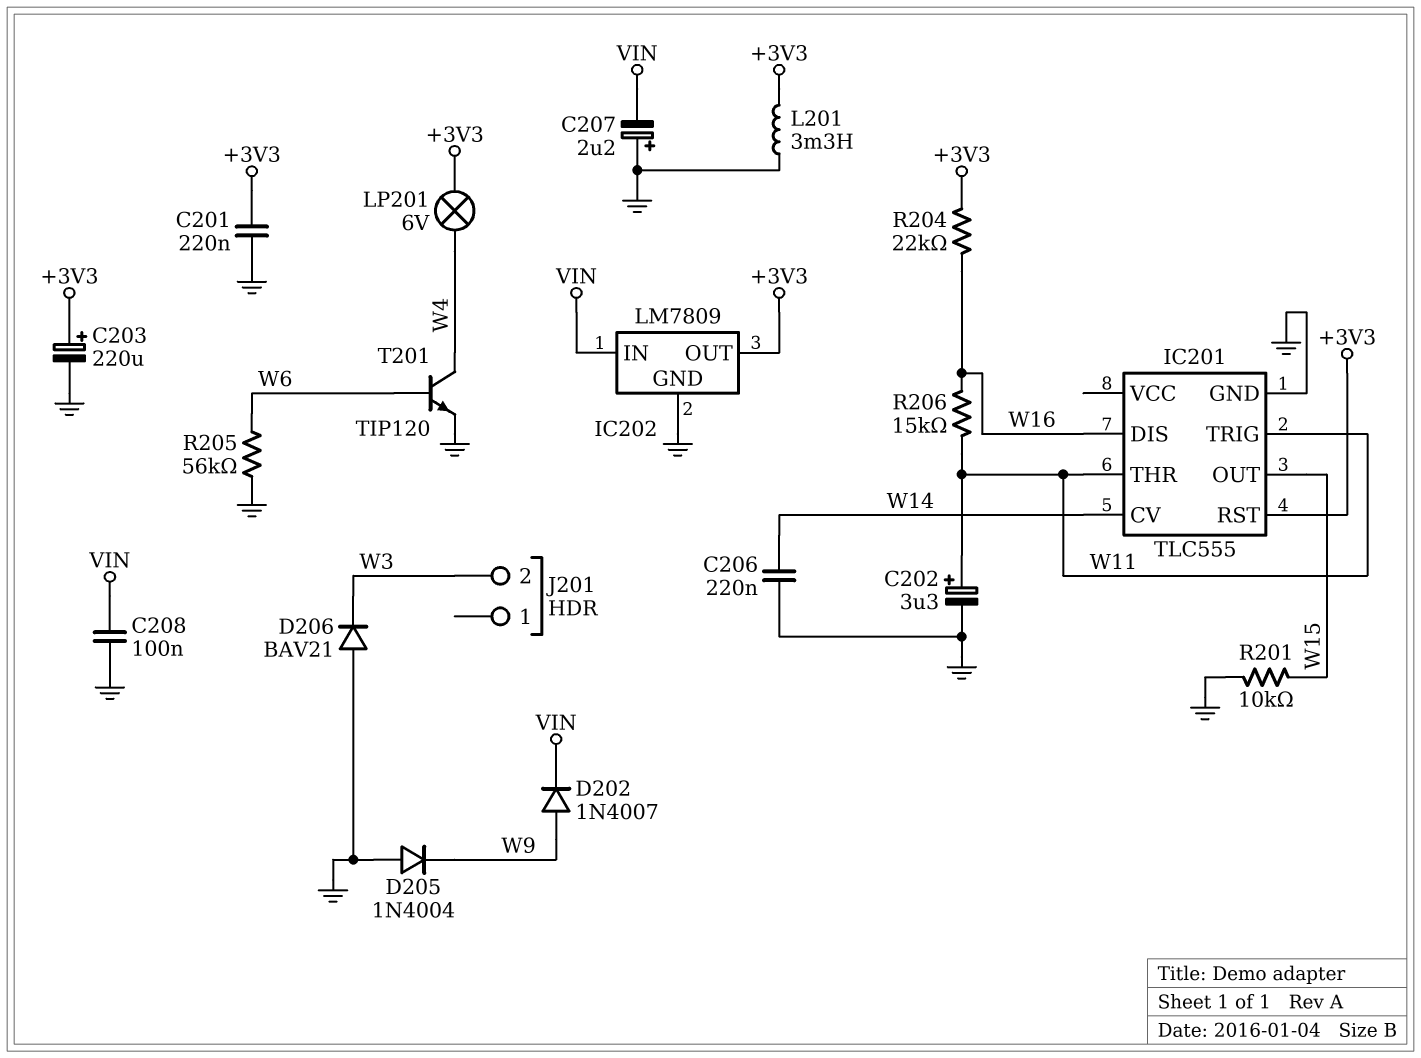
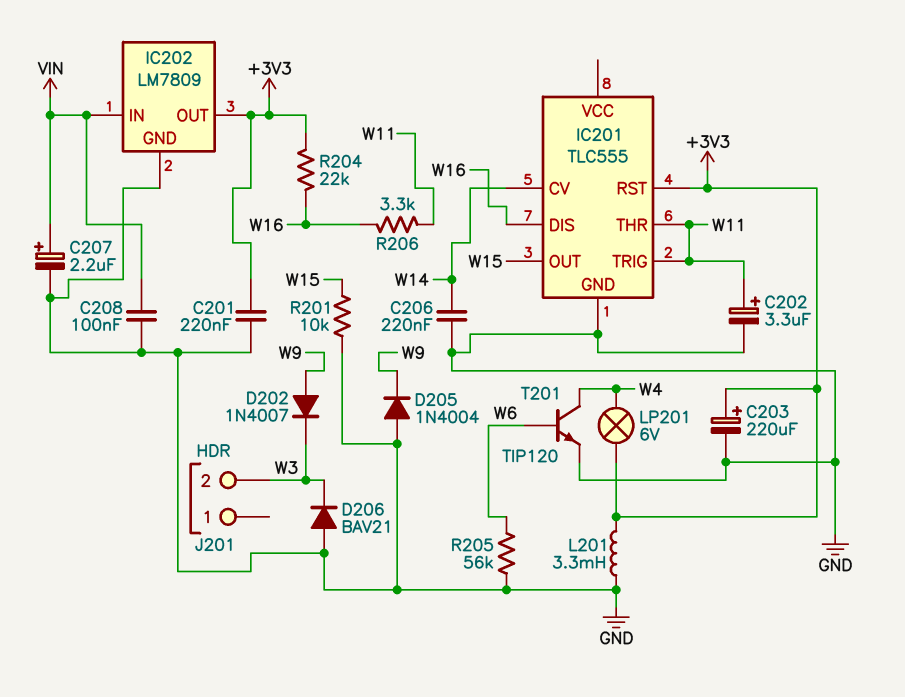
C207: 2.2uF (plus GND, minus VIN) -> 2.2uF (plus VIN, minus GND)
D202: diode 1N4007 (A W9, K VIN) -> diode 1N4007 (A W9, K W3)
R206: 15k (W11, W16) -> 3.3k (W11, W16)

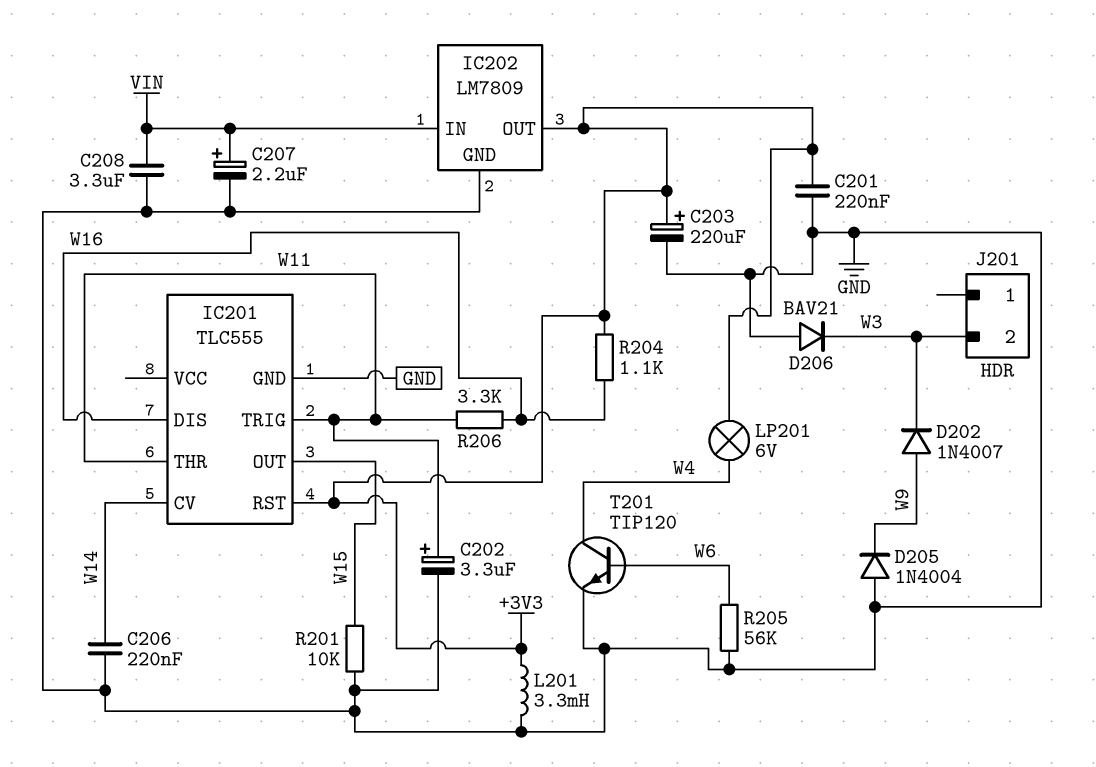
C208: 100nF (GND, VIN) -> 3.3uF (GND, VIN)
R204: 22k (+3V3, W16) -> 1.1k (+3V3, W16)

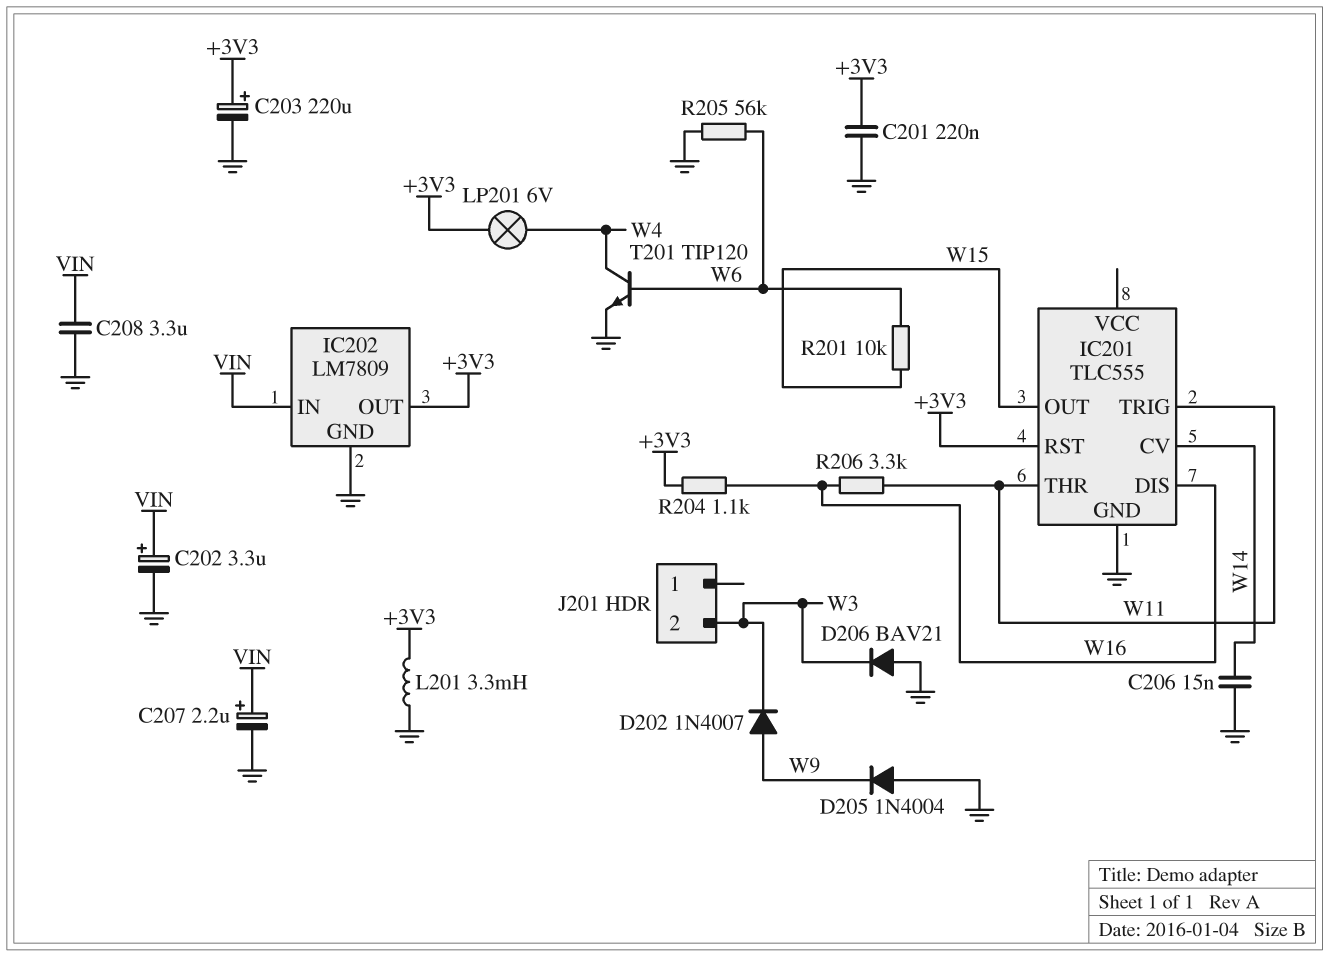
C202: 3.3uF (plus W11, minus GND) -> 3.3uF (plus VIN, minus GND)
C206: 220nF (GND, W14) -> 15nF (GND, W14)
R201: 10k (GND, W15) -> 10k (W6, W15)

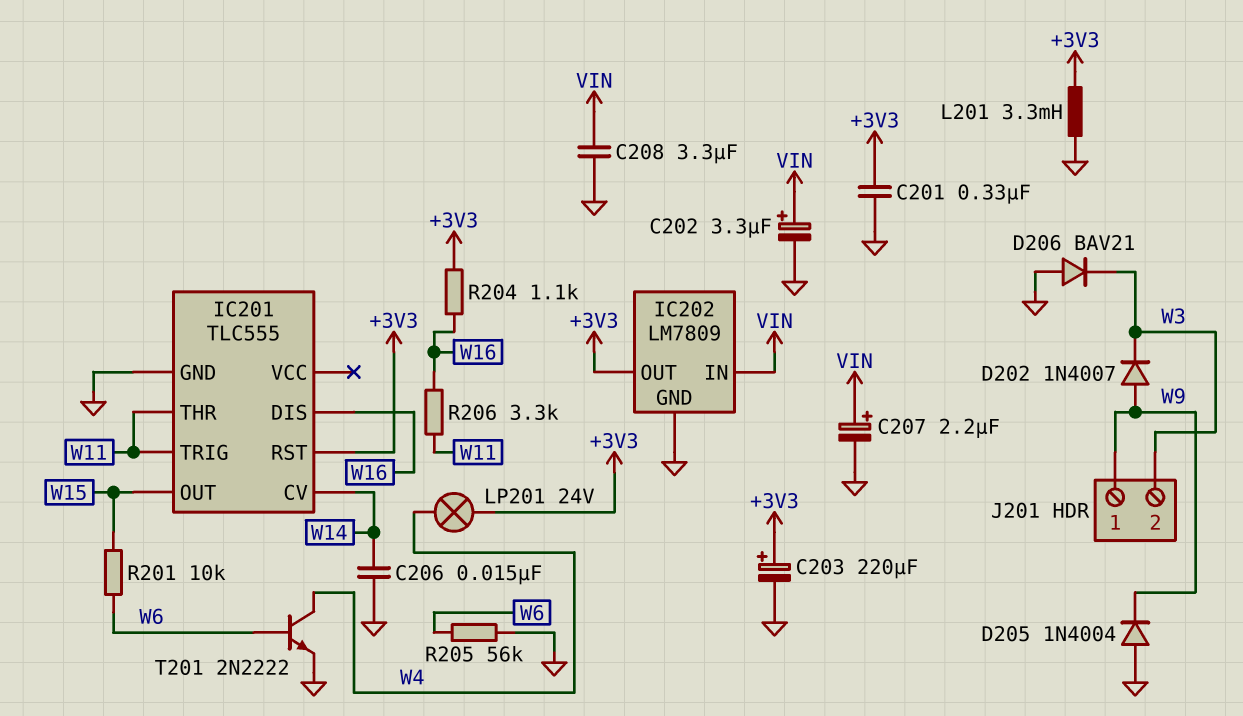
C201: 220nF (+3V3, GND) -> 330nF (+3V3, GND)
J201 pin 1: none -> W9
LP201: lamp 6V (+3V3, W4) -> lamp 24V (+3V3, W4)
T201: NPN TIP120 (B W6, C W4, E GND) -> NPN 2N2222 (B W6, C W4, E GND)

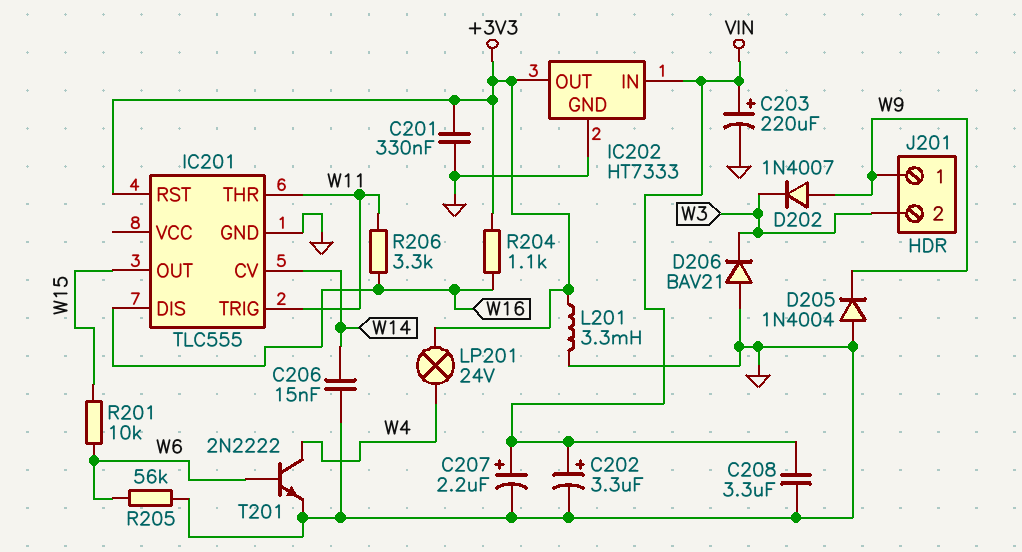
C203: 220uF (plus +3V3, minus GND) -> 220uF (plus VIN, minus GND)
IC202: LM7809 -> HT7333

